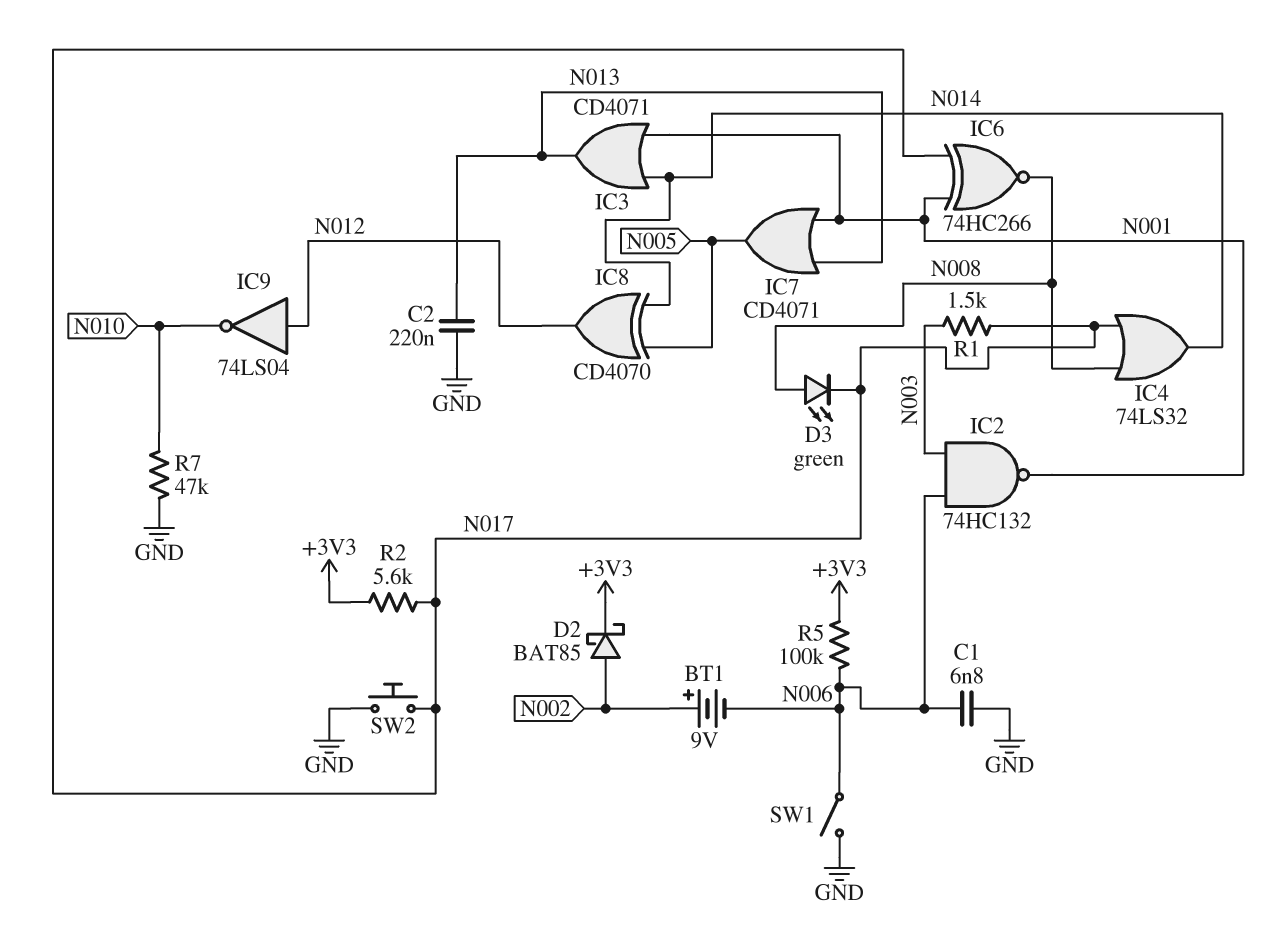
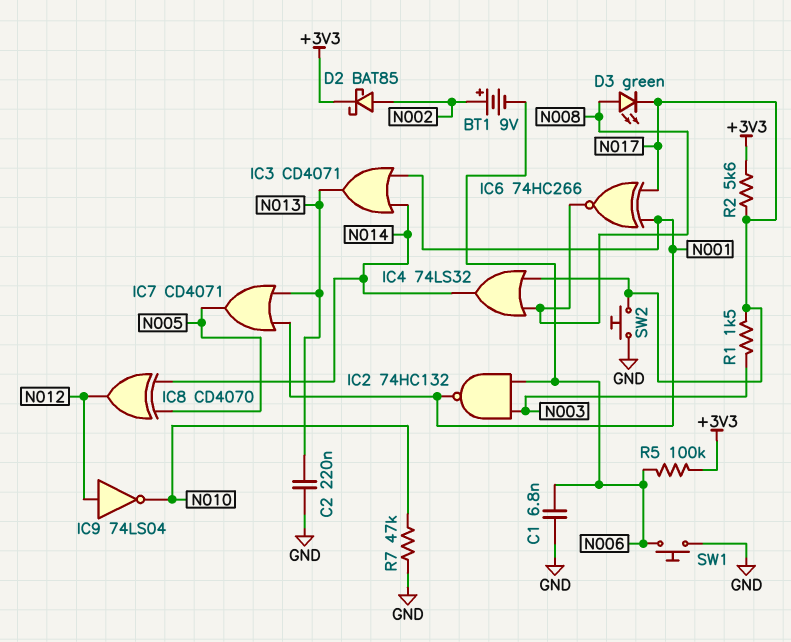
SW1: switch (GND, N006) -> button (GND, N006)

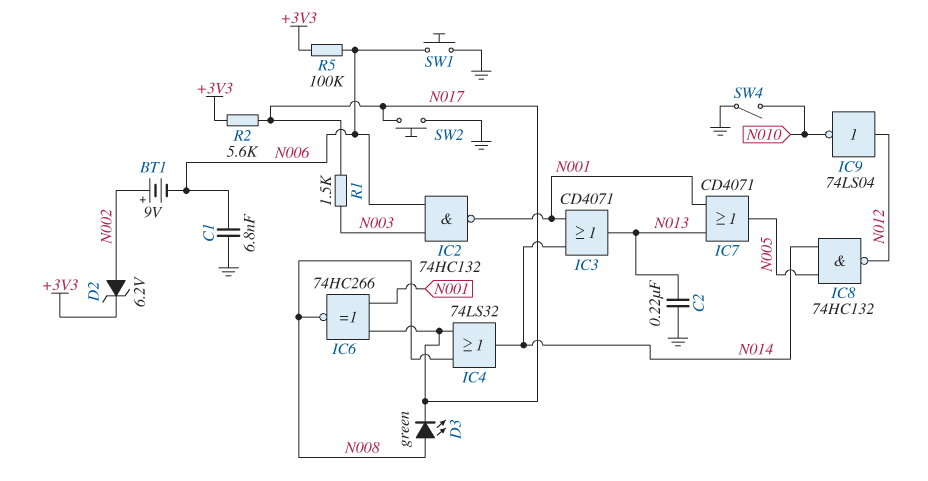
D2: schottky BAT85 (A N002, K +3V3) -> zener 6.2V (A N002, K +3V3)
IC8: XOR CD4070 (in N005, in N014, out N012) -> NAND 74HC132 (in N005, in N014, out N012)
R7: 47k (GND, N010) -> none
SW4: none -> switch (GND, N010)

